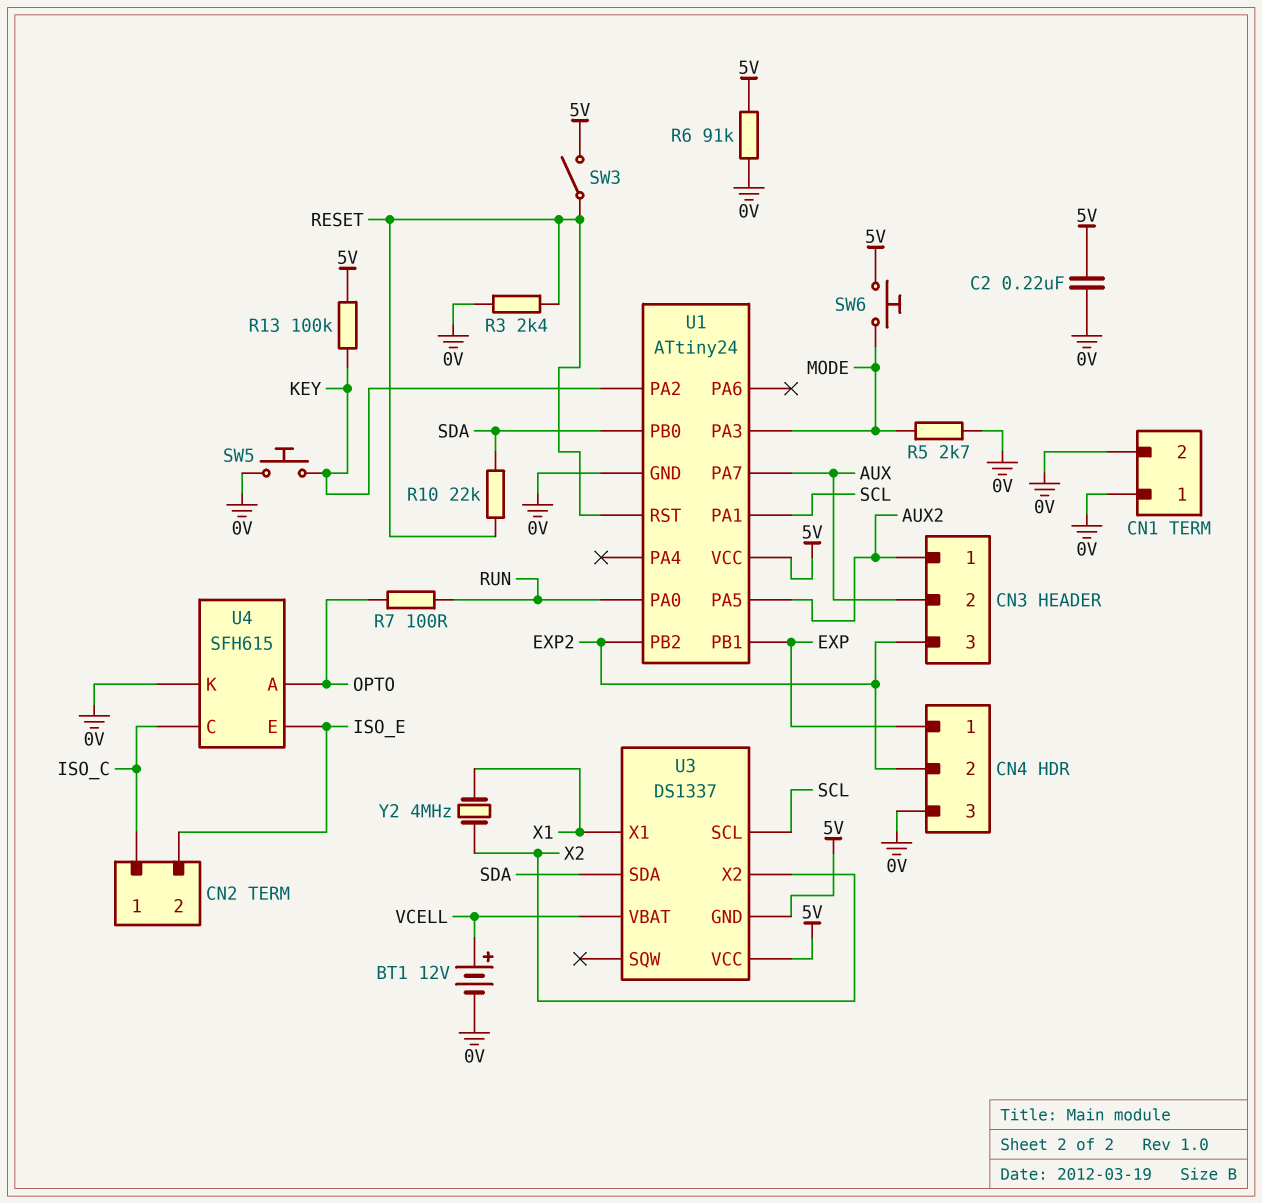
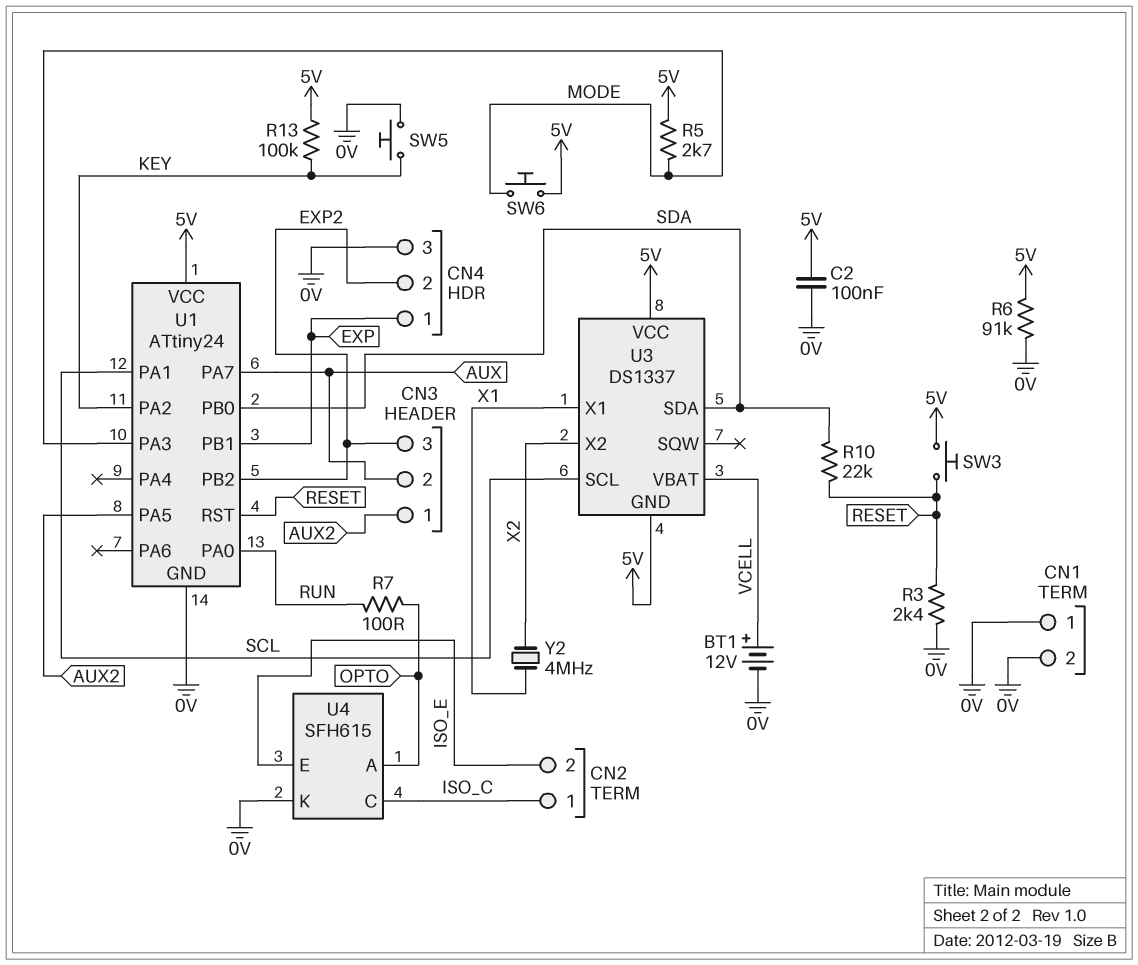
C2: 220nF (0V, 5V) -> 100nF (0V, 5V)
R5: 2.7k (0V, MODE) -> 2.7k (5V, MODE)
SW3: switch (5V, RESET) -> button (5V, RESET)

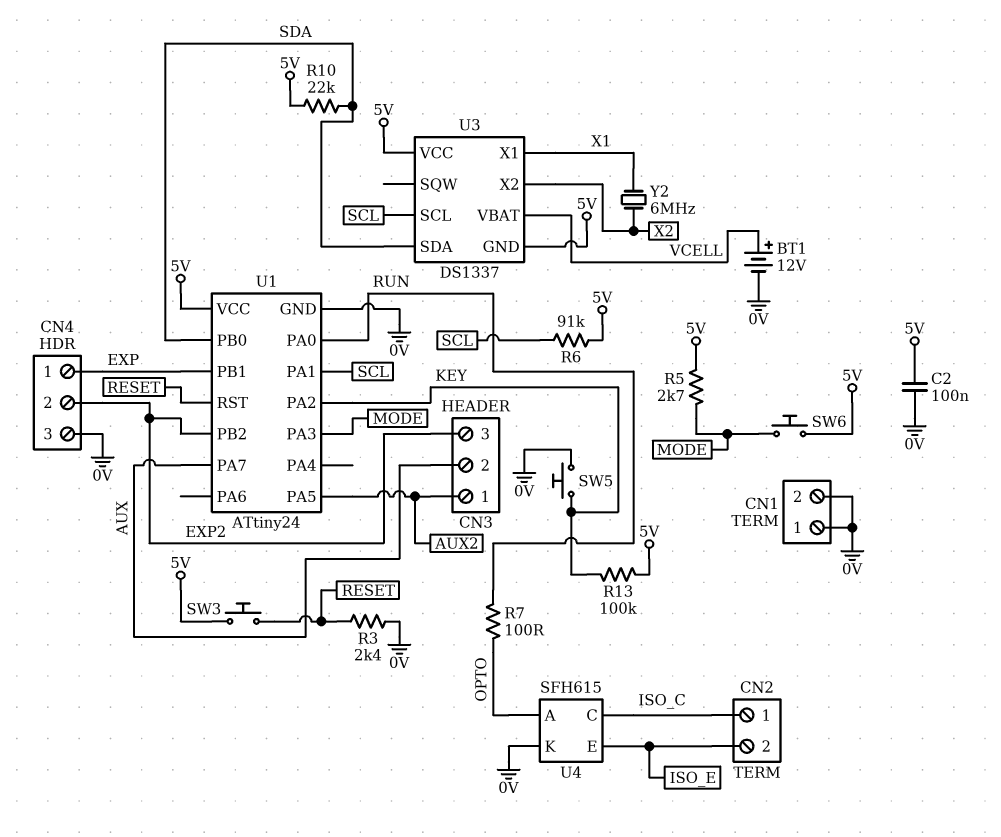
R6: 91k (0V, 5V) -> 91k (5V, SCL)
R10: 22k (RESET, SDA) -> 22k (5V, SDA)
Y2: 4MHz (X1, X2) -> 6MHz (X1, X2)

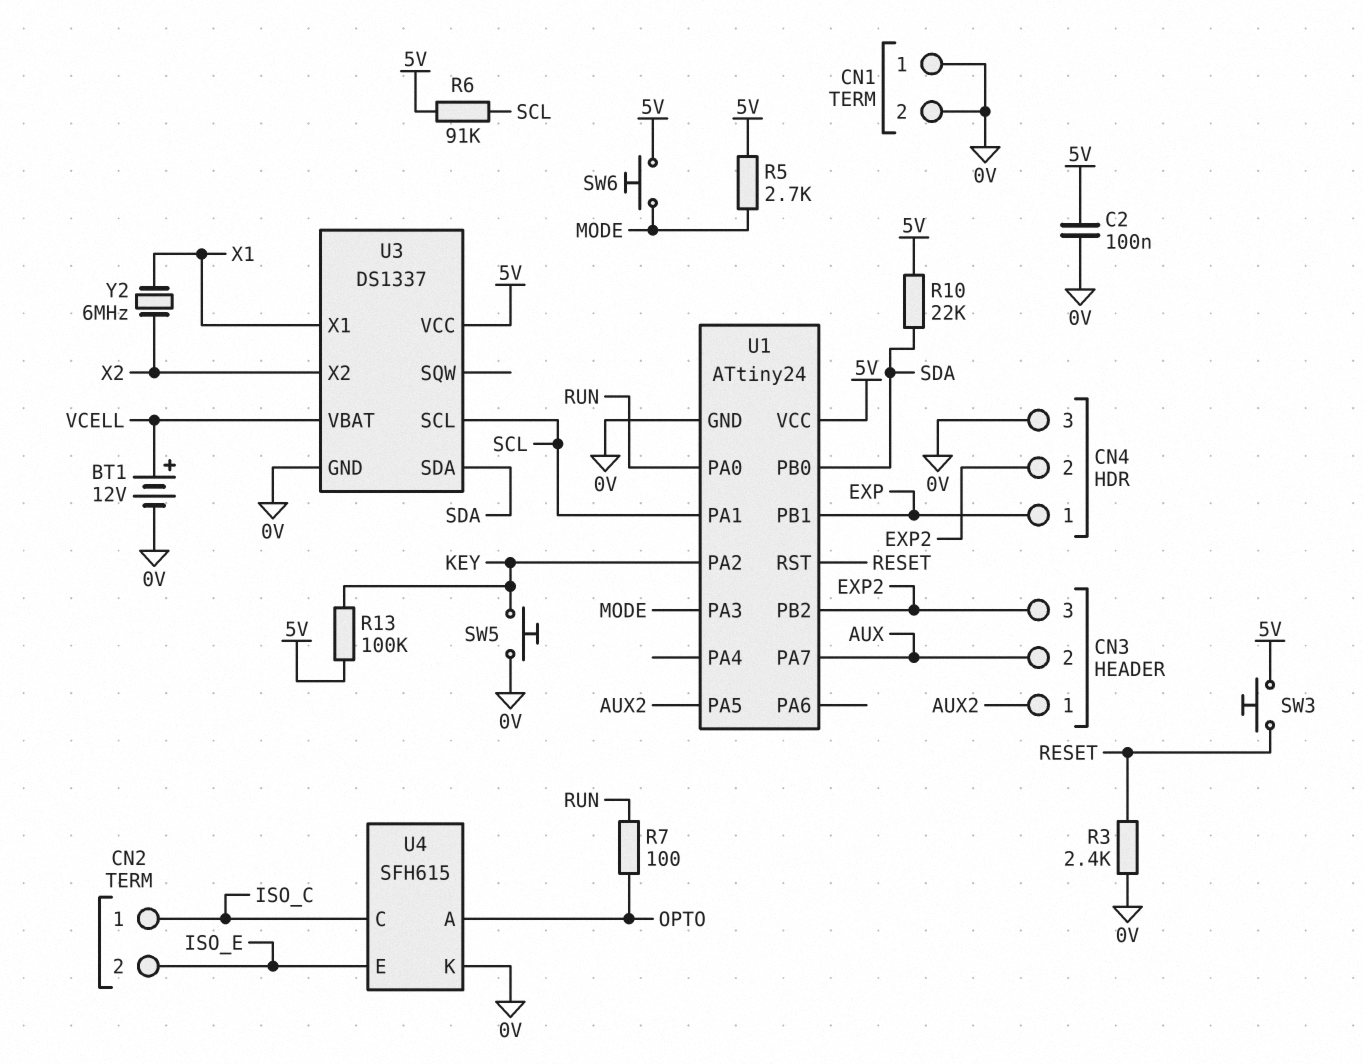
U3 pin GND: 5V -> 0V

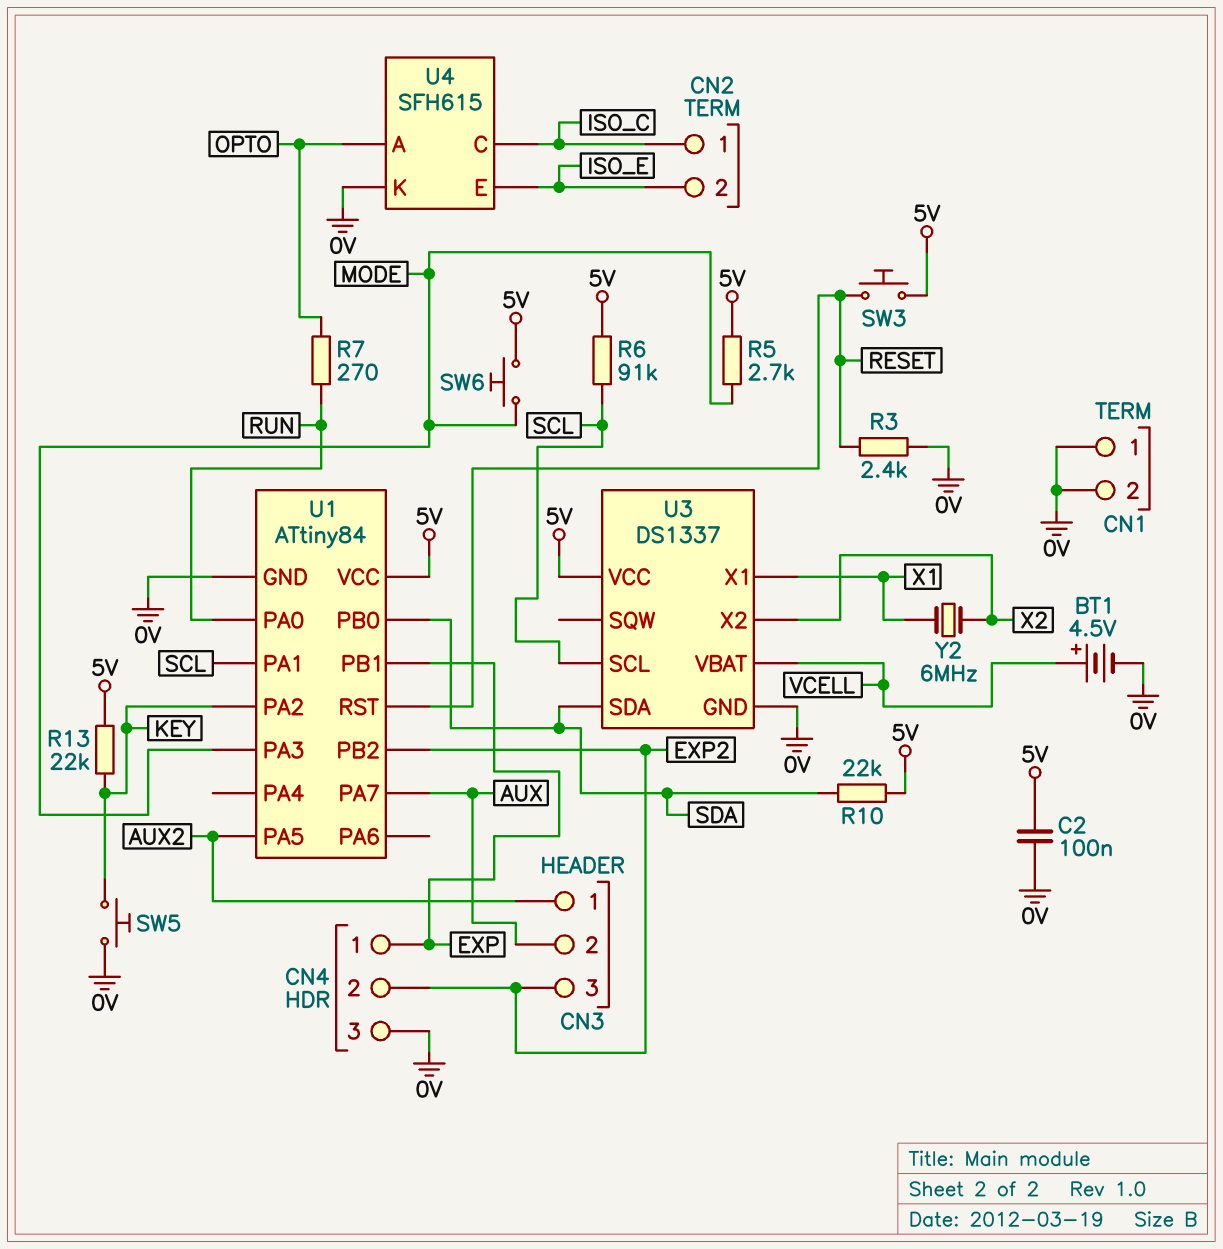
BT1: 12V (plus VCELL, minus 0V) -> 4.5V (plus VCELL, minus 0V)
R7: 100 (OPTO, RUN) -> 270 (OPTO, RUN)
R13: 100k (5V, KEY) -> 22k (5V, KEY)
U1: ATtiny24 -> ATtiny84

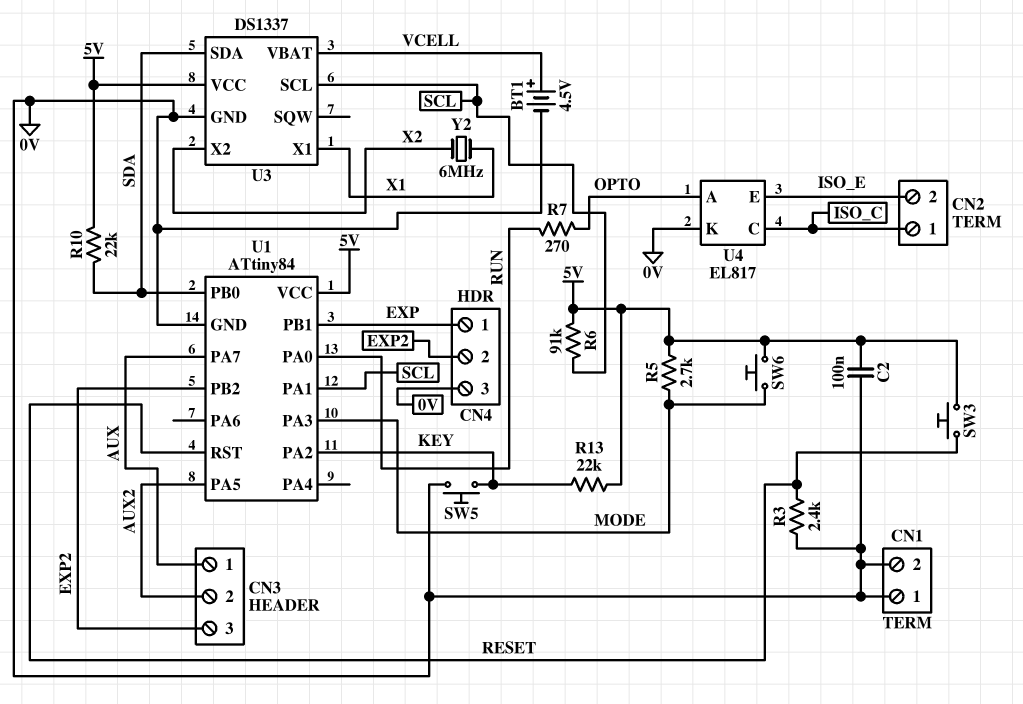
CN3 pin 1: AUX2 -> AUX
CN3 pin 2: AUX -> AUX2
U4: SFH615 -> EL817

